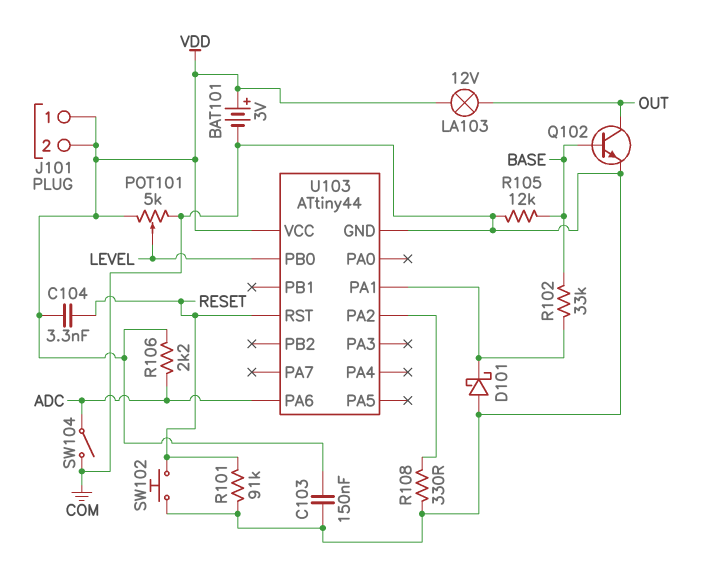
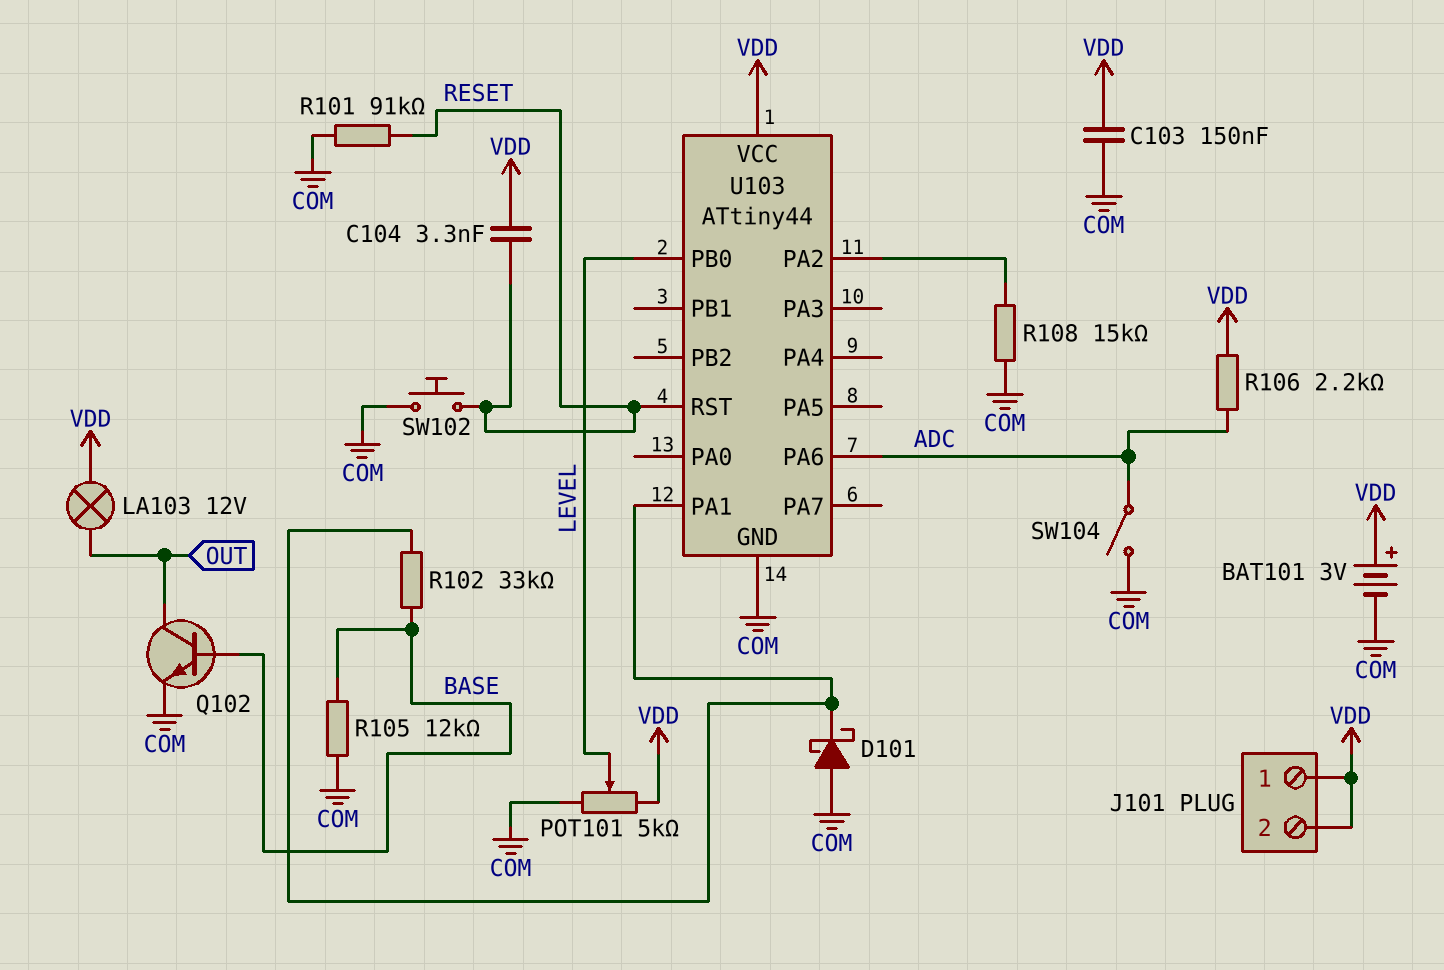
R108: 330 (COM, U103/PA2) -> 15k (COM, U103/PA2)

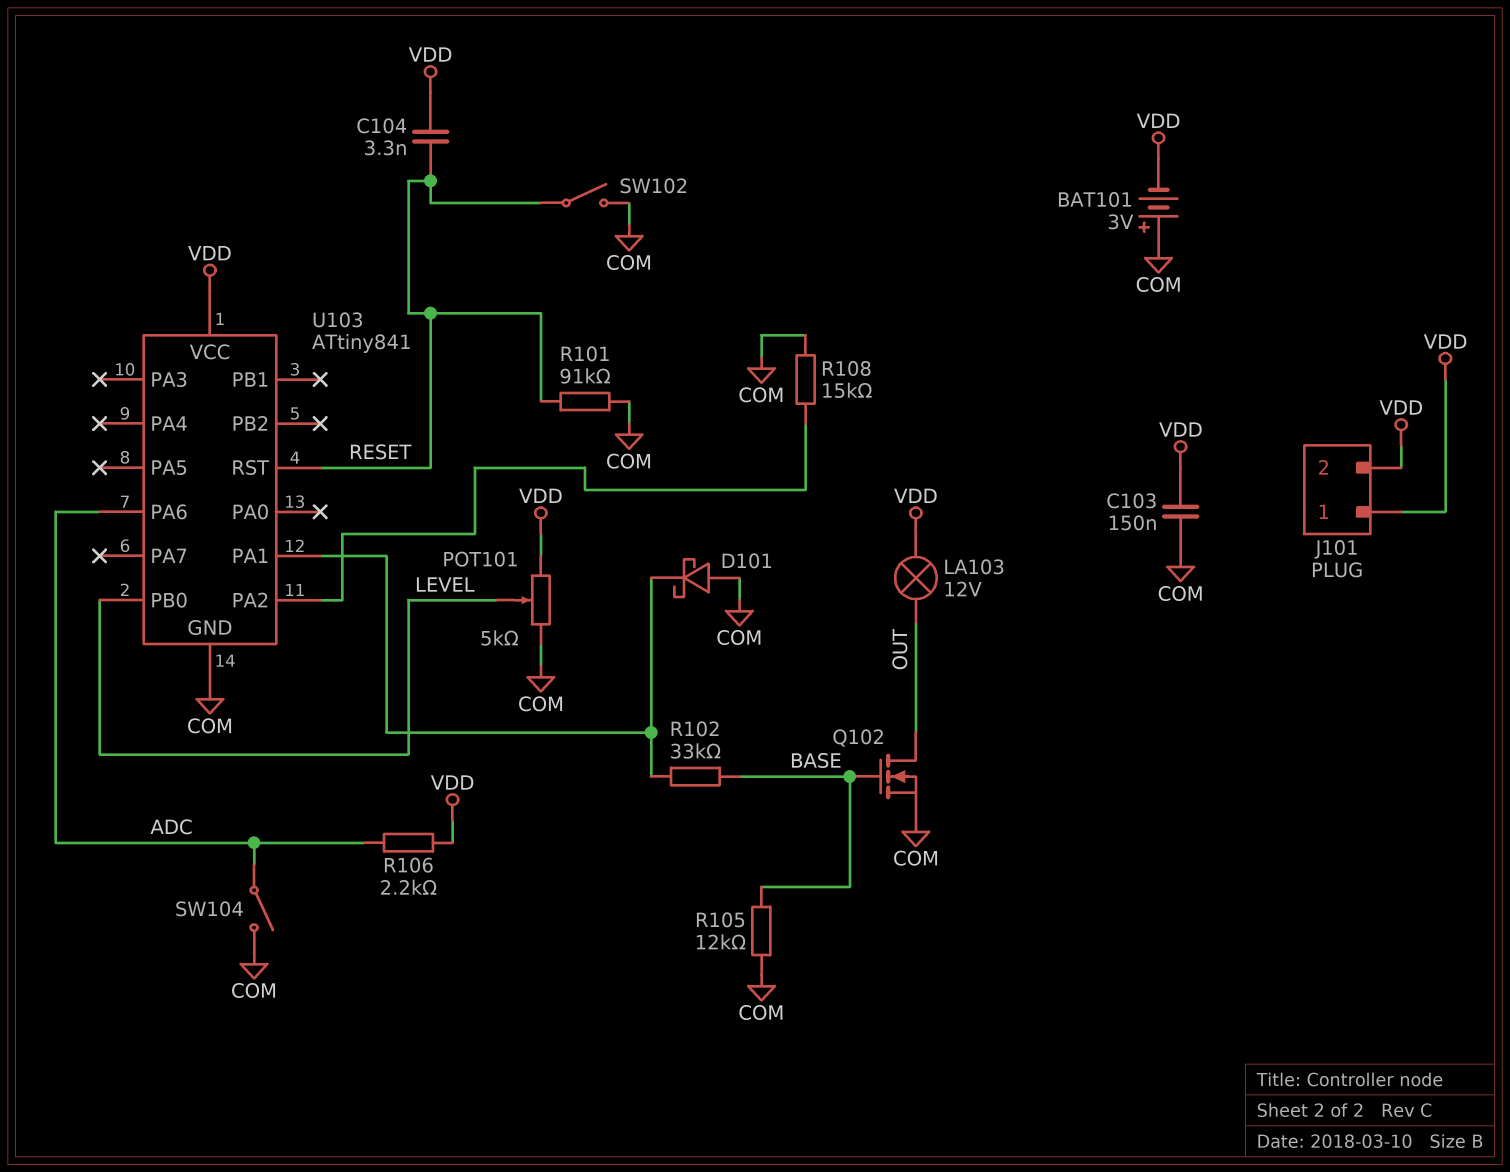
BAT101: 3V (plus VDD, minus COM) -> 3V (plus COM, minus VDD)
Q102: NPN (B BASE, C OUT, E COM) -> NMOS (G BASE, D OUT, S COM)
SW102: button (COM, RESET) -> switch (COM, RESET)
U103: ATtiny44 -> ATtiny841

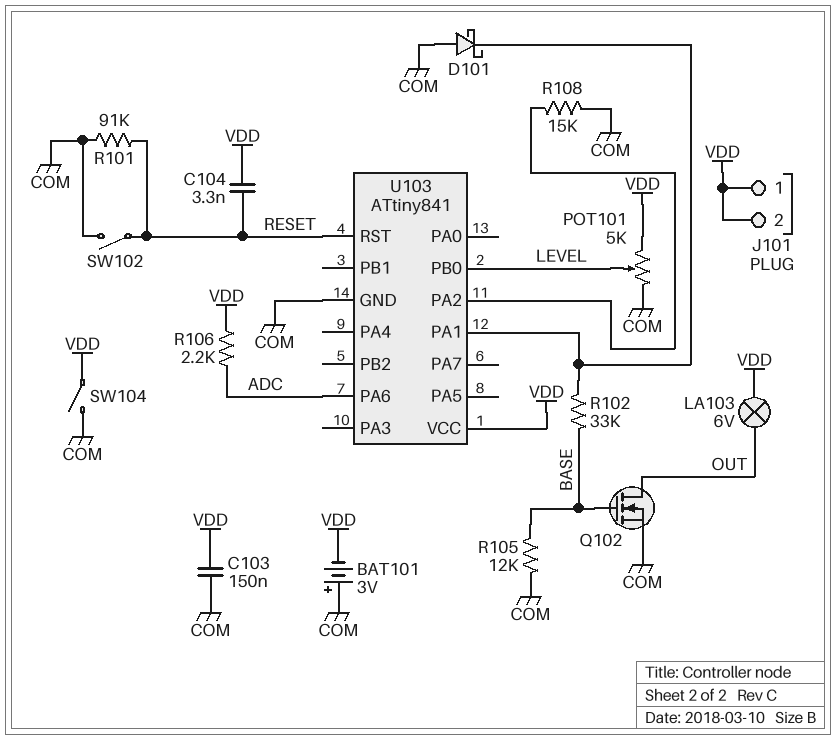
LA103: lamp 12V (OUT, VDD) -> lamp 6V (OUT, VDD)
SW104: switch (ADC, COM) -> switch (COM, VDD)

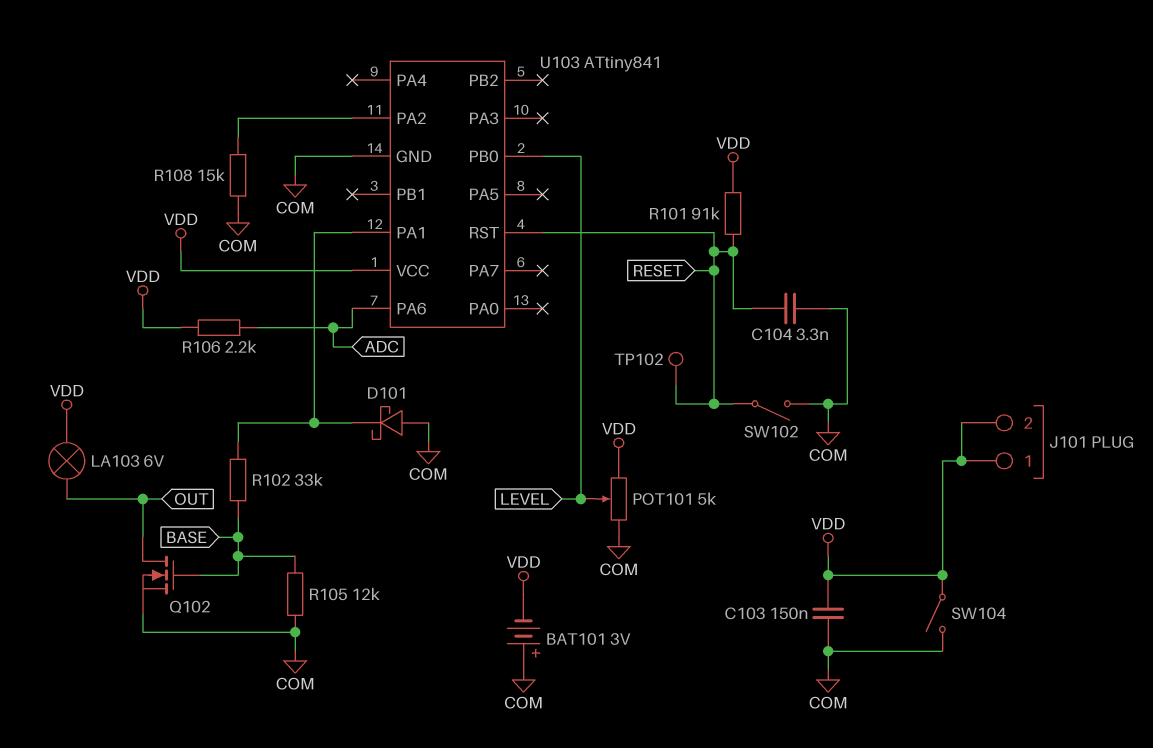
C104: 3.3nF (RESET, VDD) -> 3.3nF (COM, RESET)
R101: 91k (COM, RESET) -> 91k (RESET, VDD)
TP102: none -> test point (RESET)

